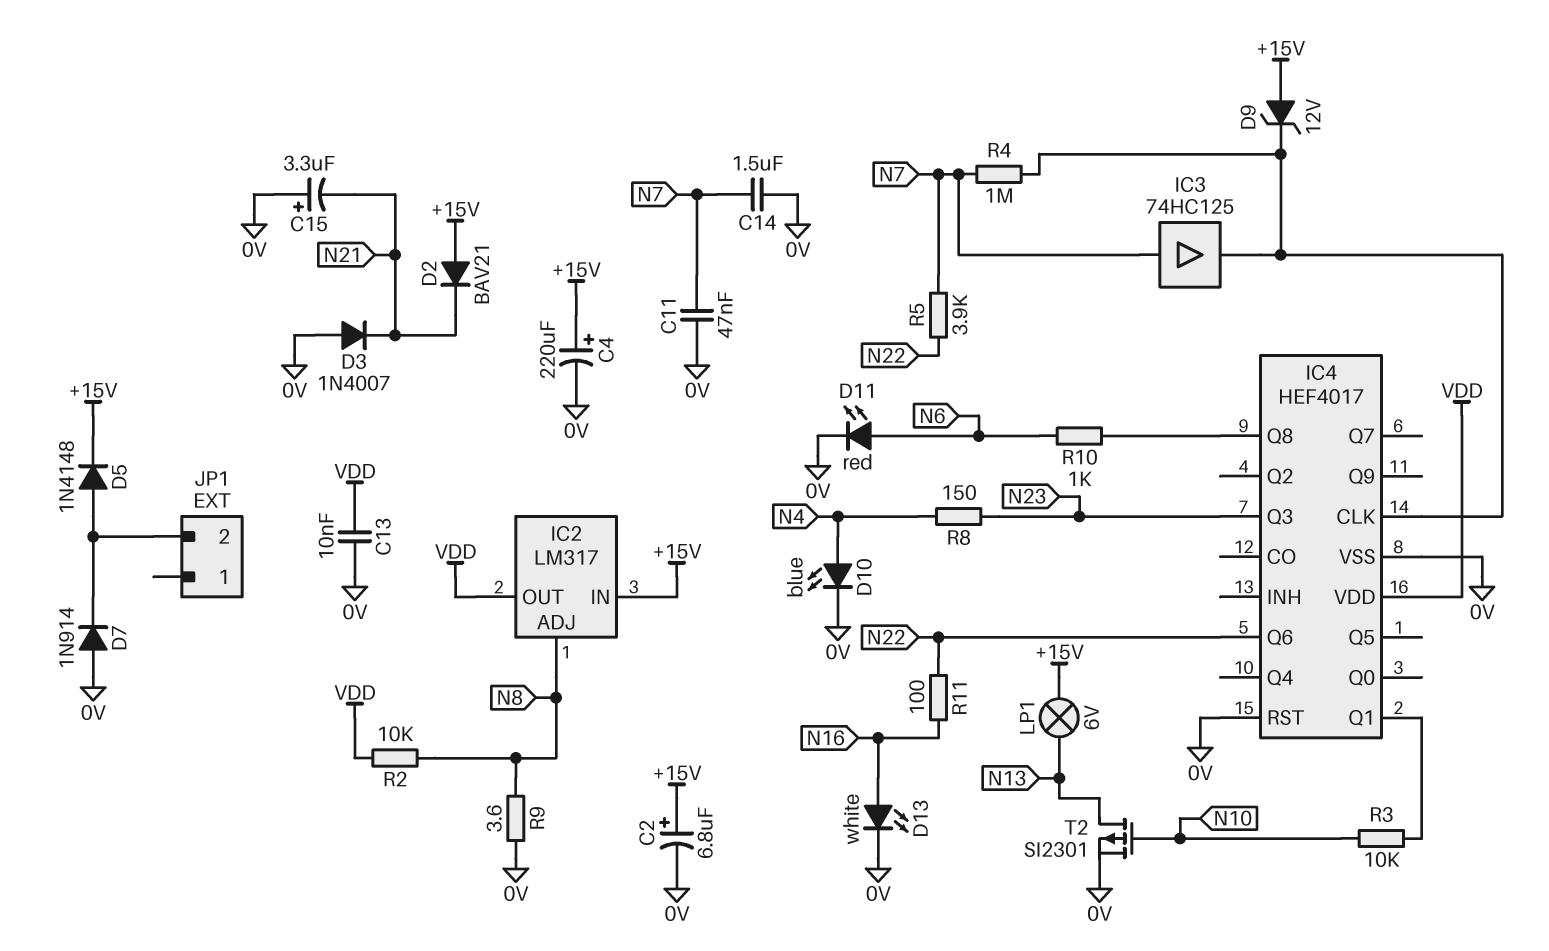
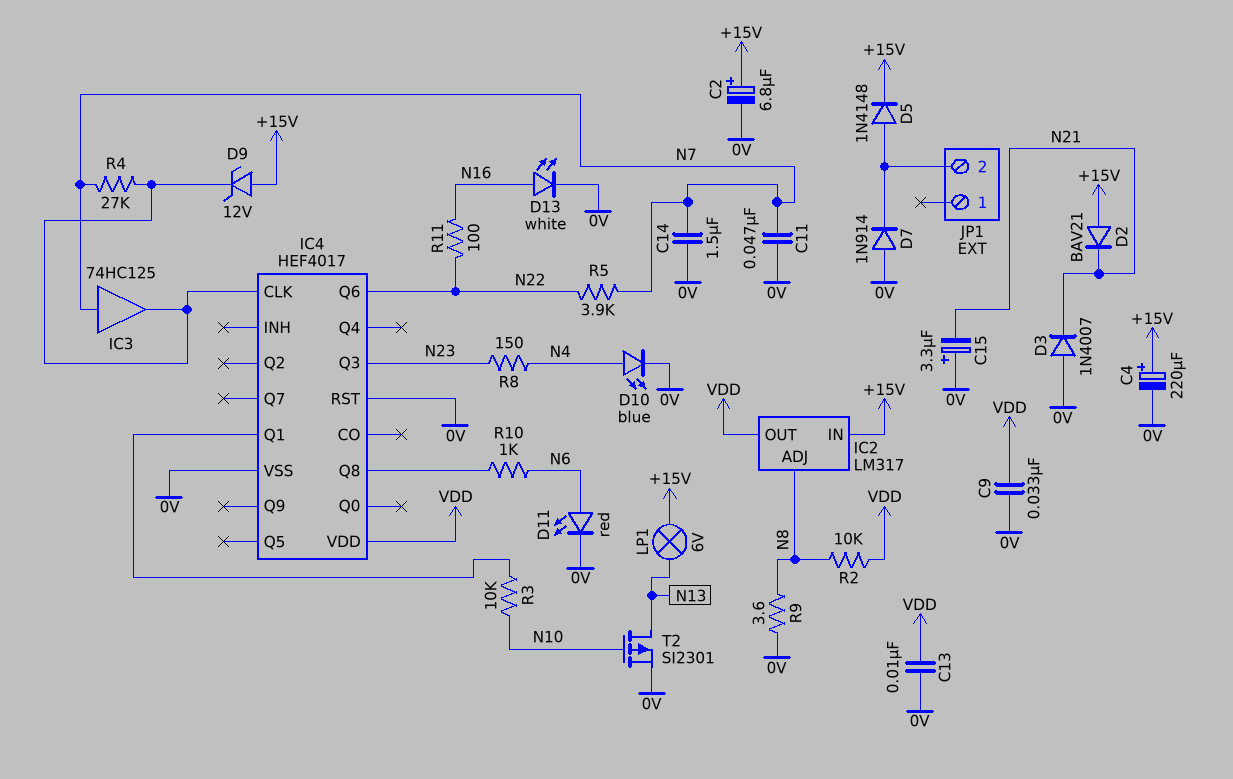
C9: none -> 33nF (0V, VDD)
R4: 1M (IC4/CLK, N7) -> 27k (IC4/CLK, N7)

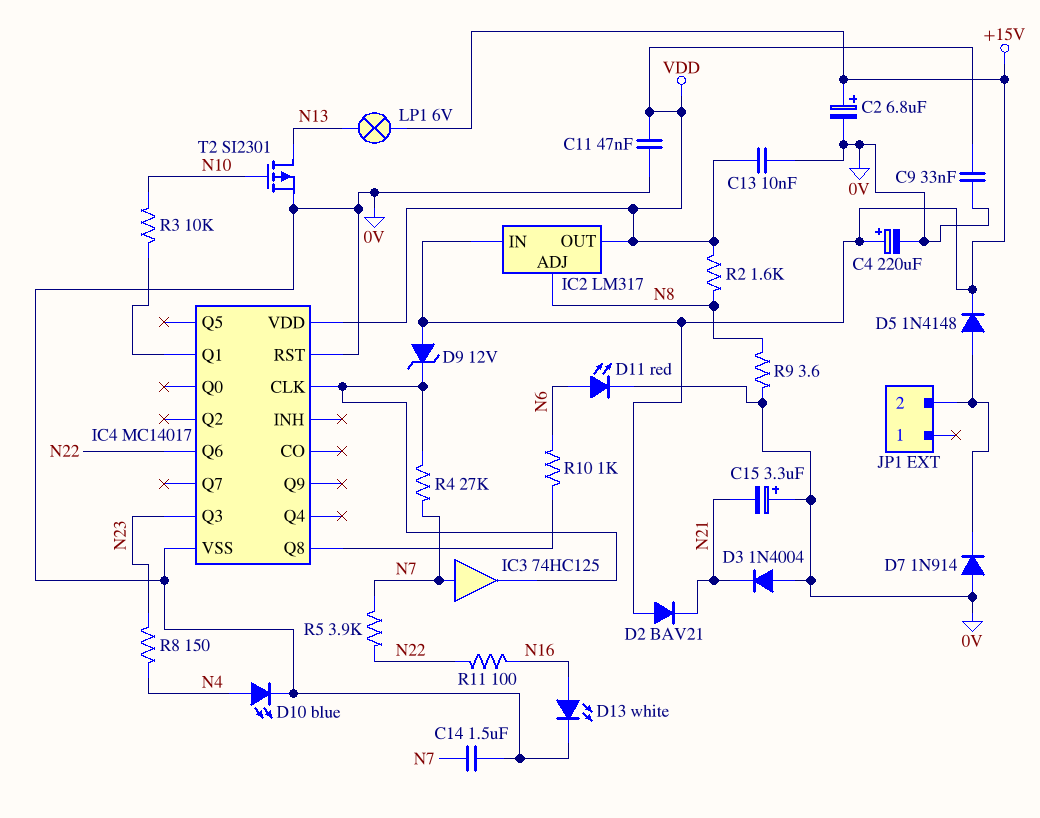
C11: 47nF (0V, N7) -> 47nF (0V, VDD)
D3: diode 1N4007 (A 0V, K N21) -> diode 1N4004 (A 0V, K N21)
IC4: HEF4017 -> MC14017
R2: 10k (N8, VDD) -> 1.6k (N8, VDD)

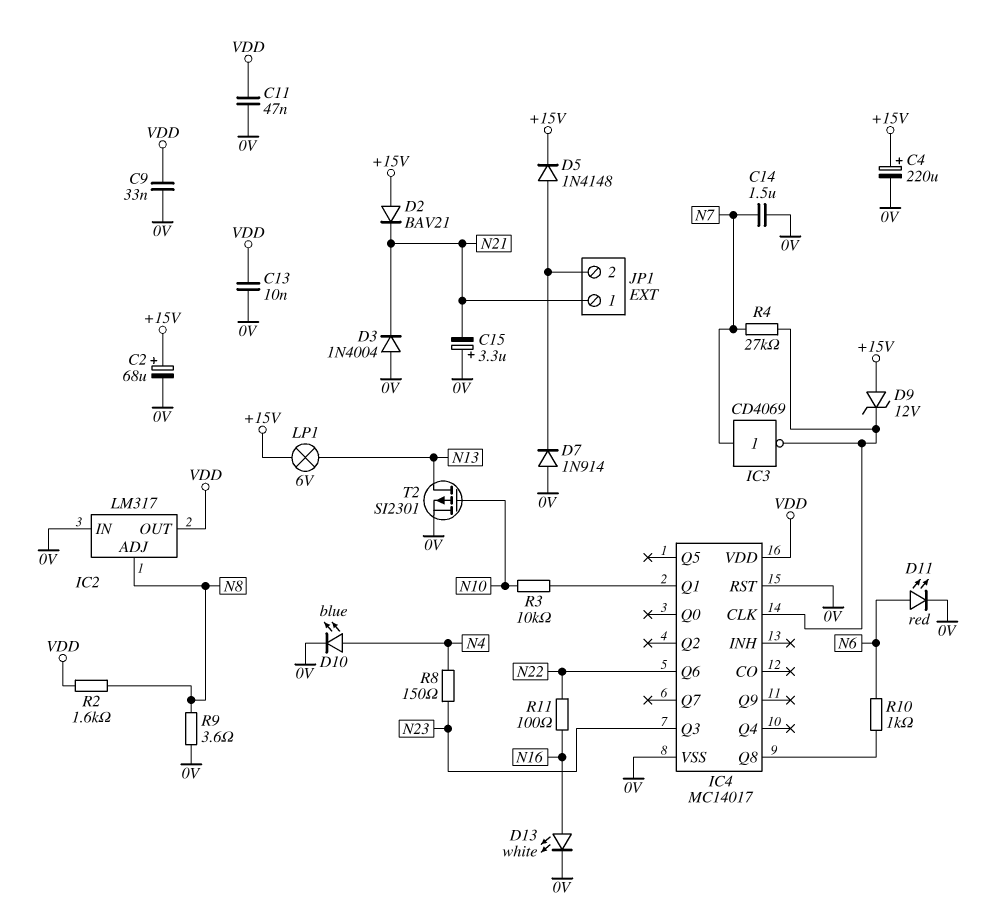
C2: 6.8uF (plus +15V, minus 0V) -> 68uF (plus +15V, minus 0V)
IC2 pin IN: +15V -> 0V
IC3: buffer 74HC125 (in N7, out IC4/CLK) -> NOT CD4069 (in N7, out IC4/CLK)
JP1 pin 1: none -> N21
R5: 3.9k (N7, N22) -> none

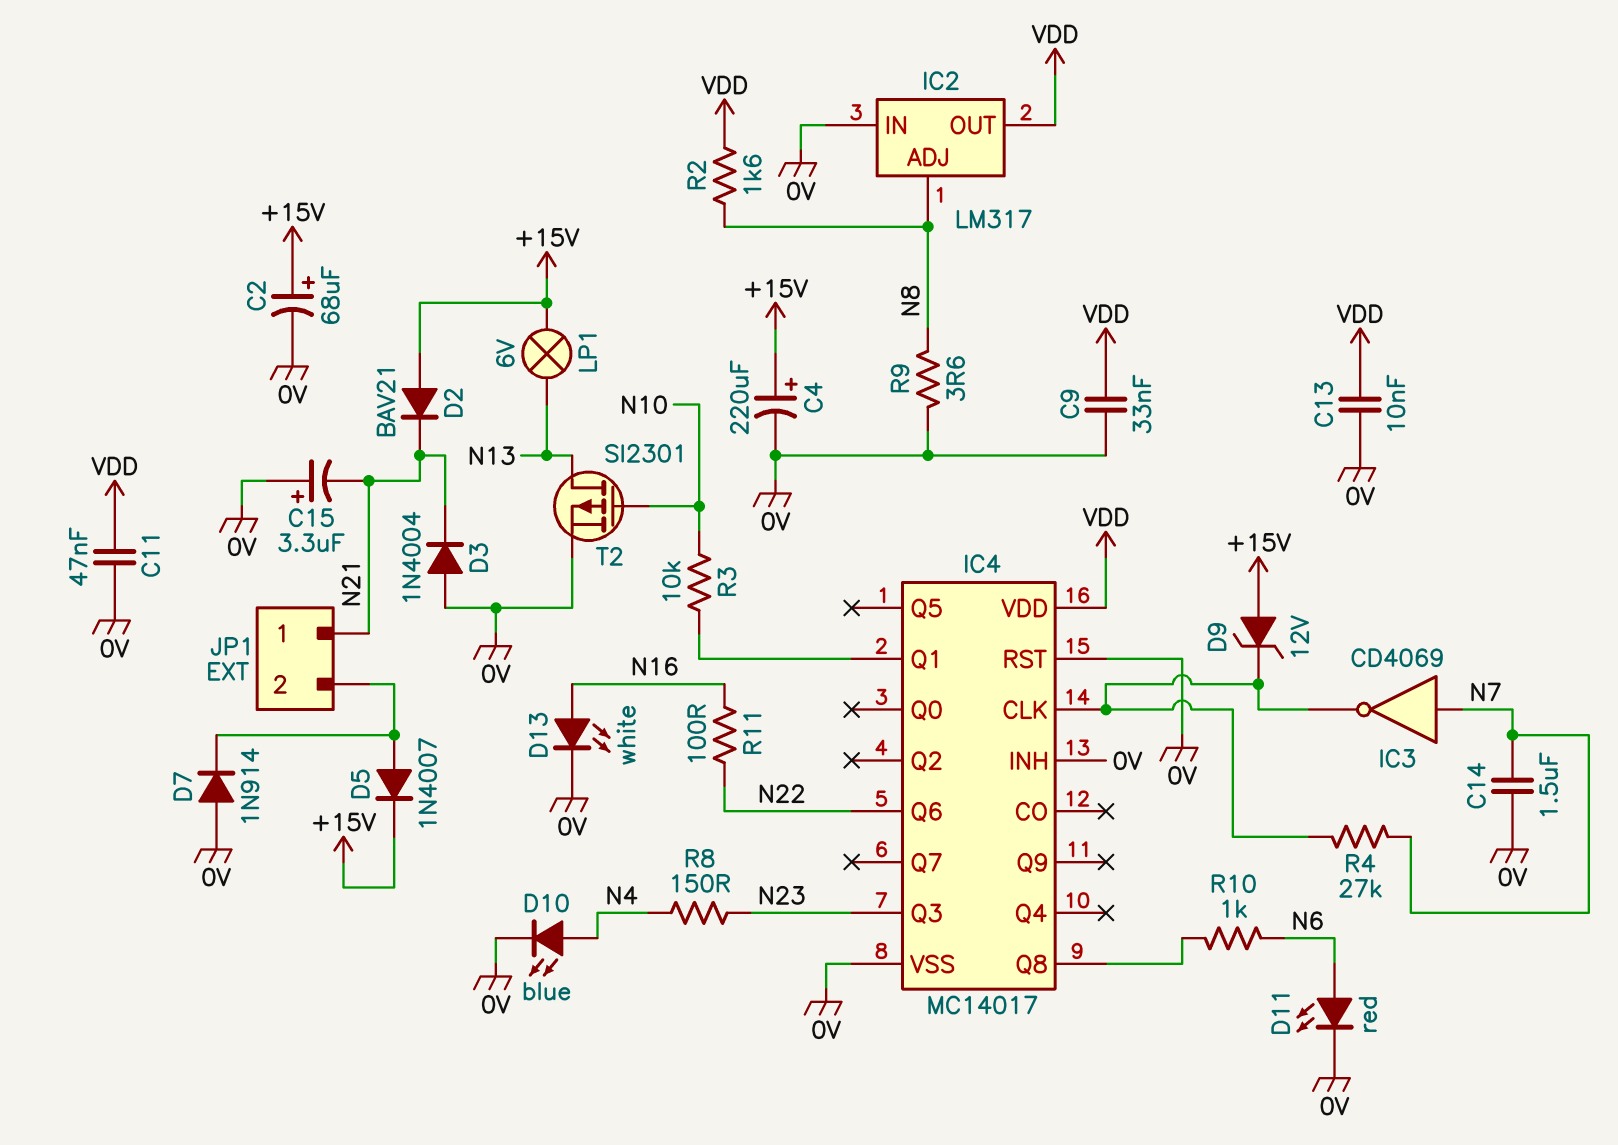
D5: diode 1N4148 (A JP1/2, K +15V) -> diode 1N4007 (A JP1/2, K +15V)
IC4 pin INH: none -> 0V

